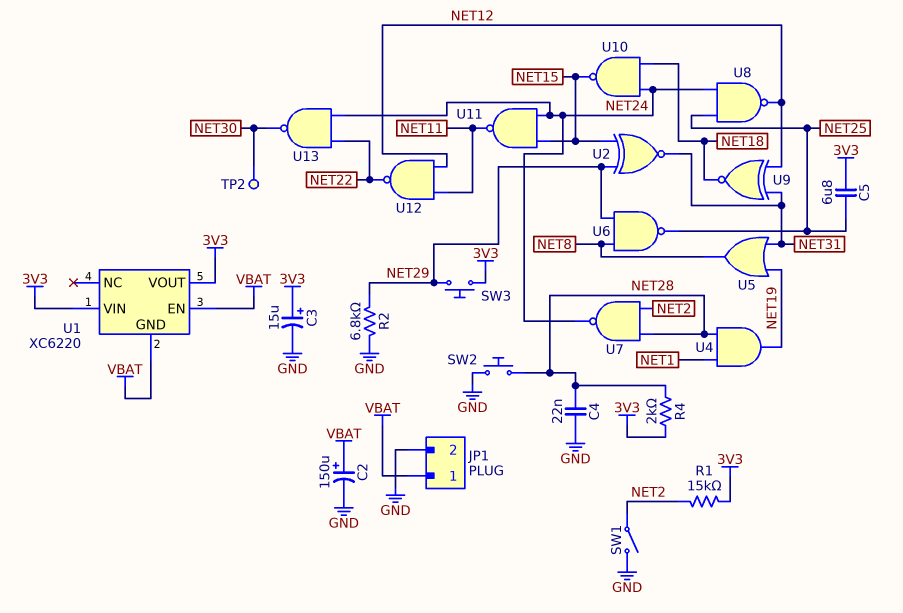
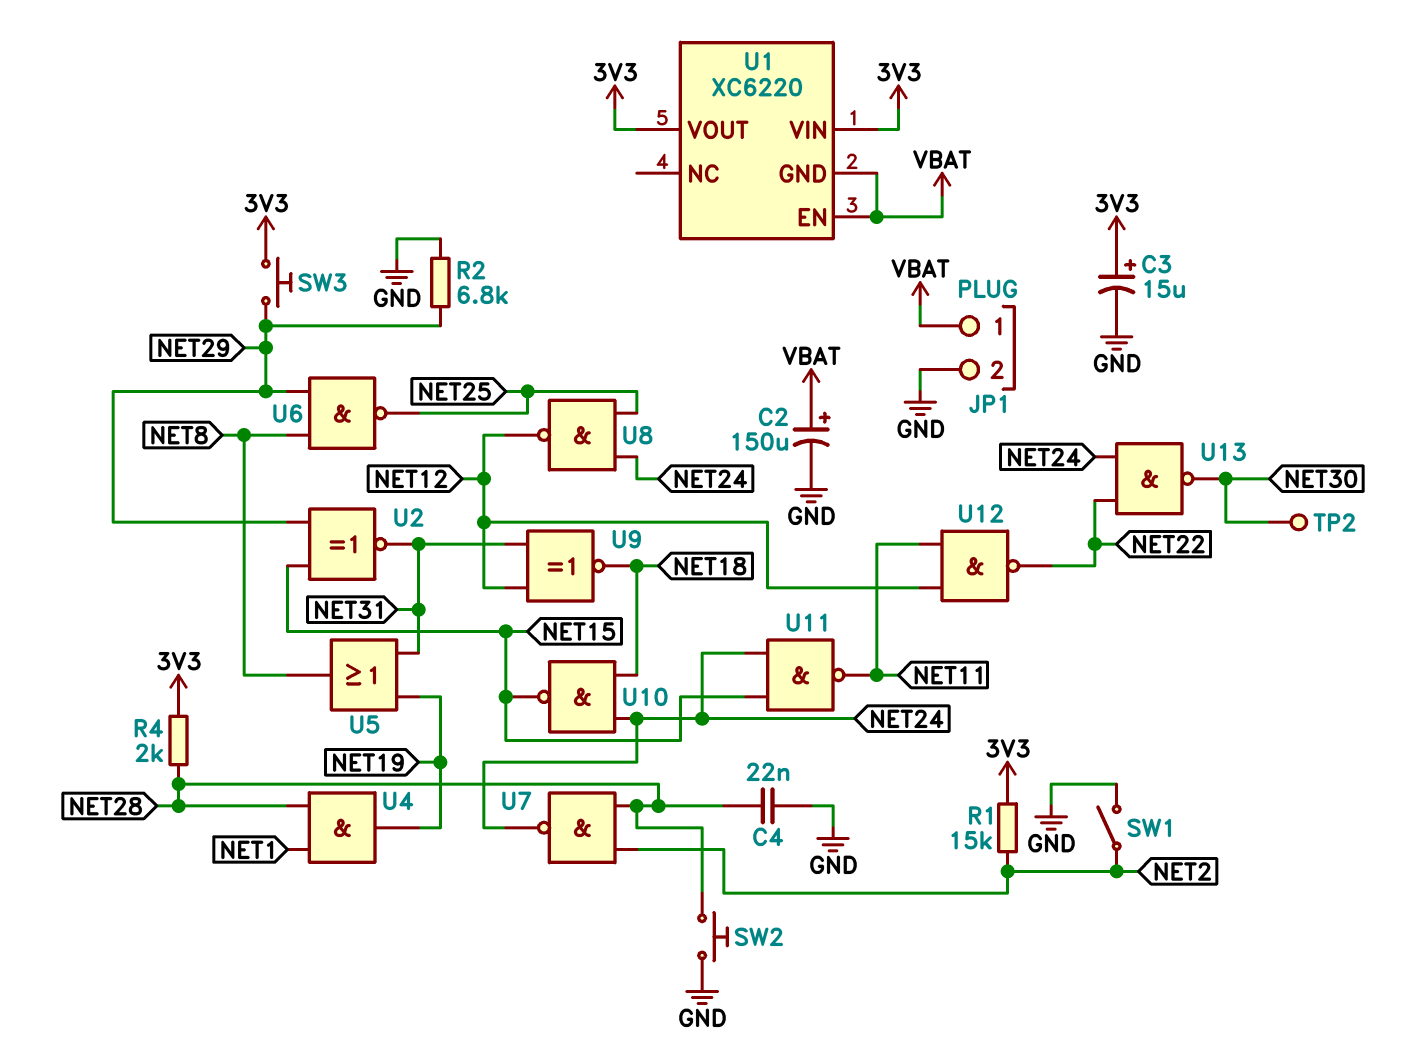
C5: 6.8uF (3V3, NET25) -> none

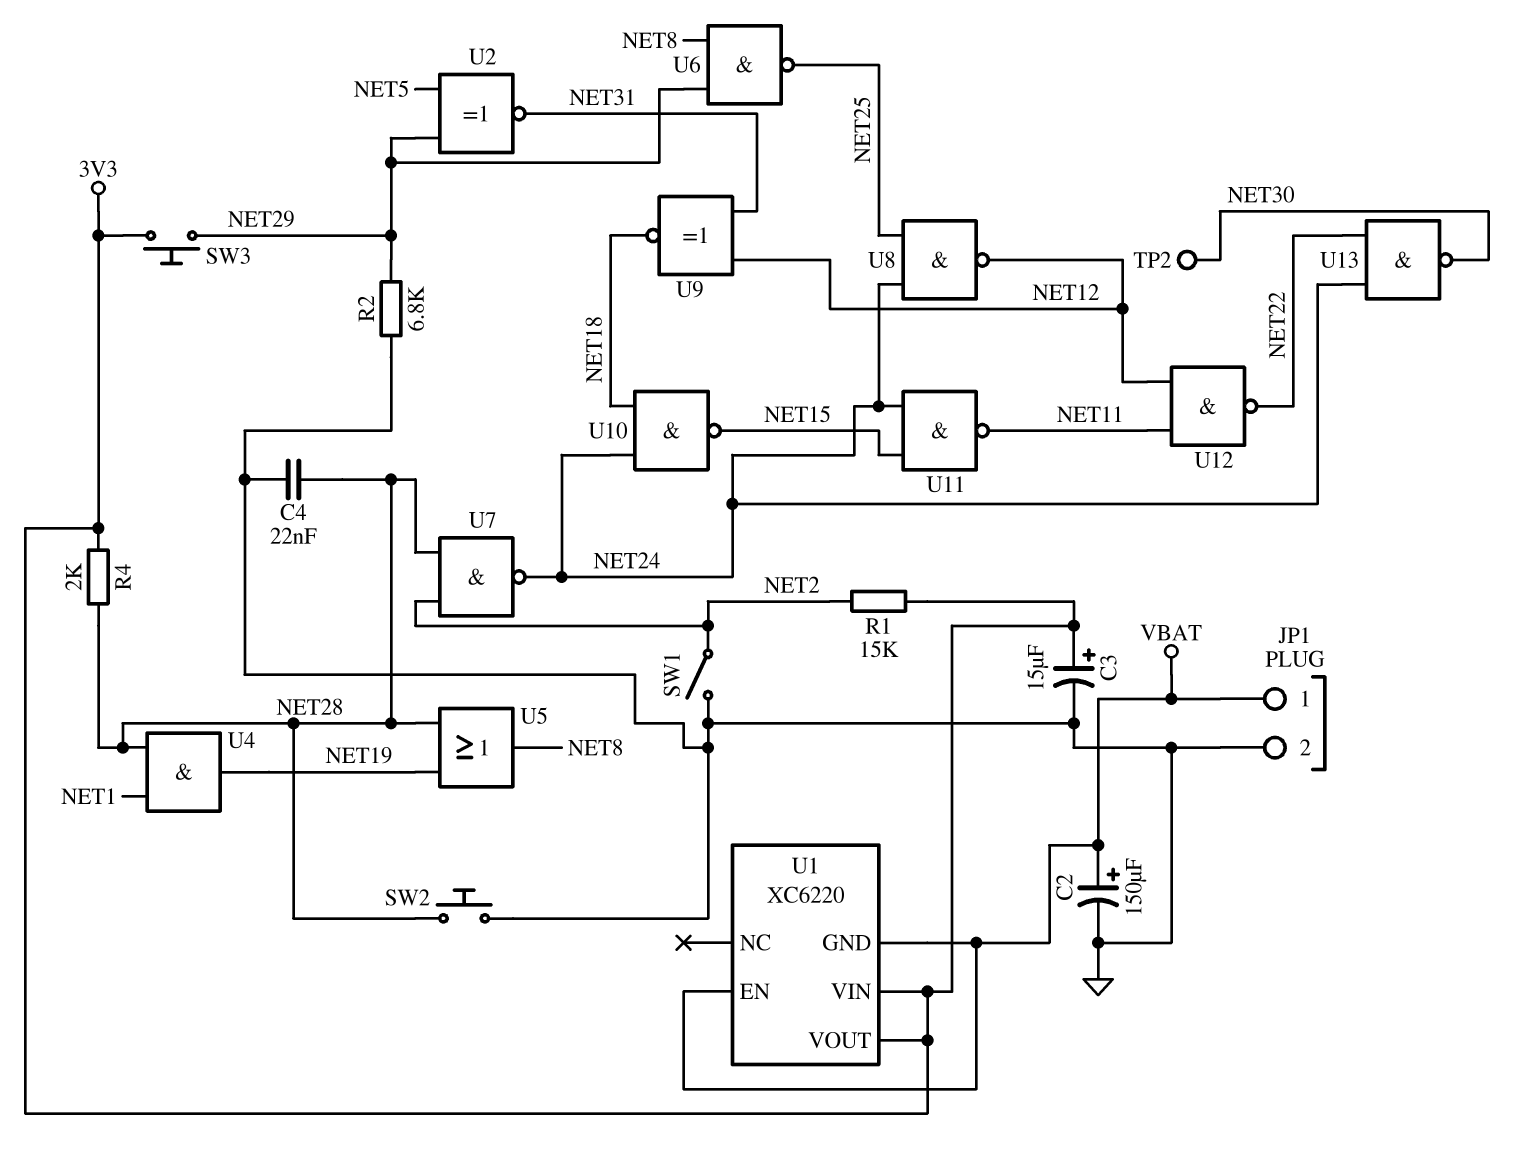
U2: XNOR (in NET15, in NET29, out NET31) -> XNOR (in NET5, in NET29, out NET31)
U5: OR (in NET19, in NET31, out NET8) -> OR (in NET19, in NET28, out NET8)

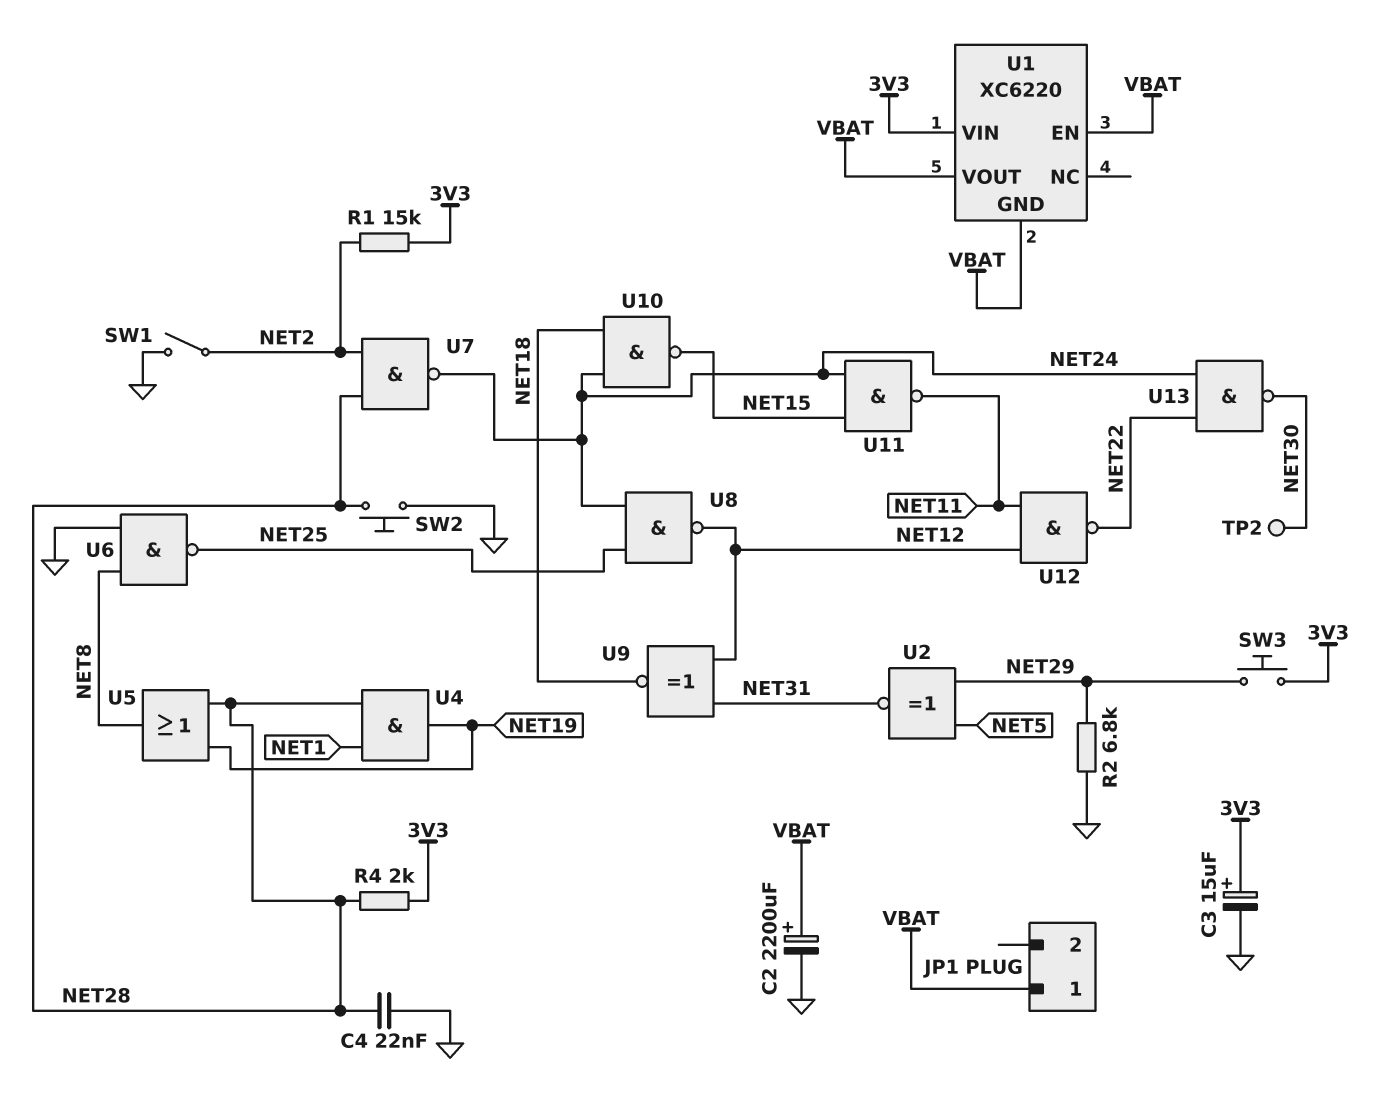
C2: 150uF (plus VBAT, minus GND) -> 2200uF (plus VBAT, minus GND)
JP1 pin 2: GND -> none
U1 pin VOUT: 3V3 -> VBAT
U6: NAND (in NET8, in NET29, out NET25) -> NAND (in GND, in NET8, out NET25)

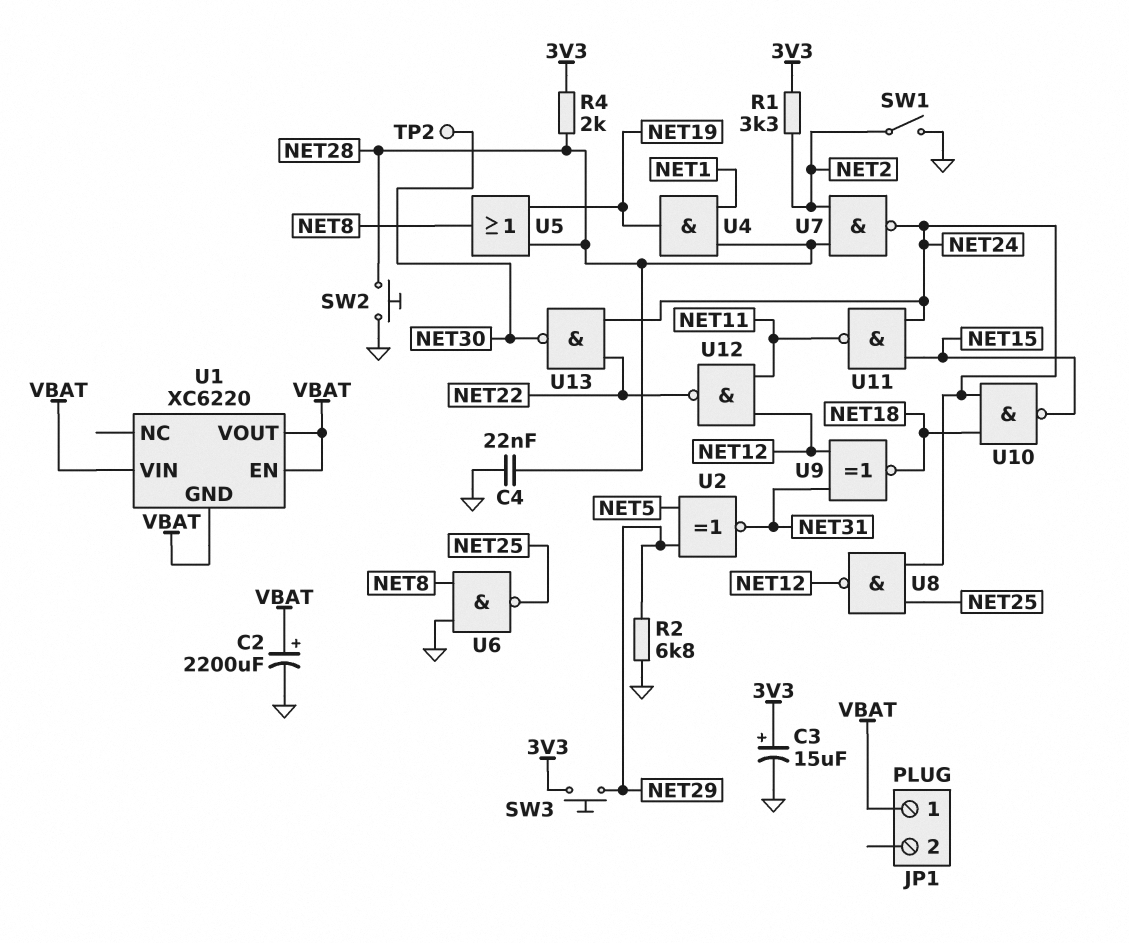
R1: 15k (3V3, NET2) -> 3.3k (3V3, NET2)
U1 pin VIN: 3V3 -> VBAT

